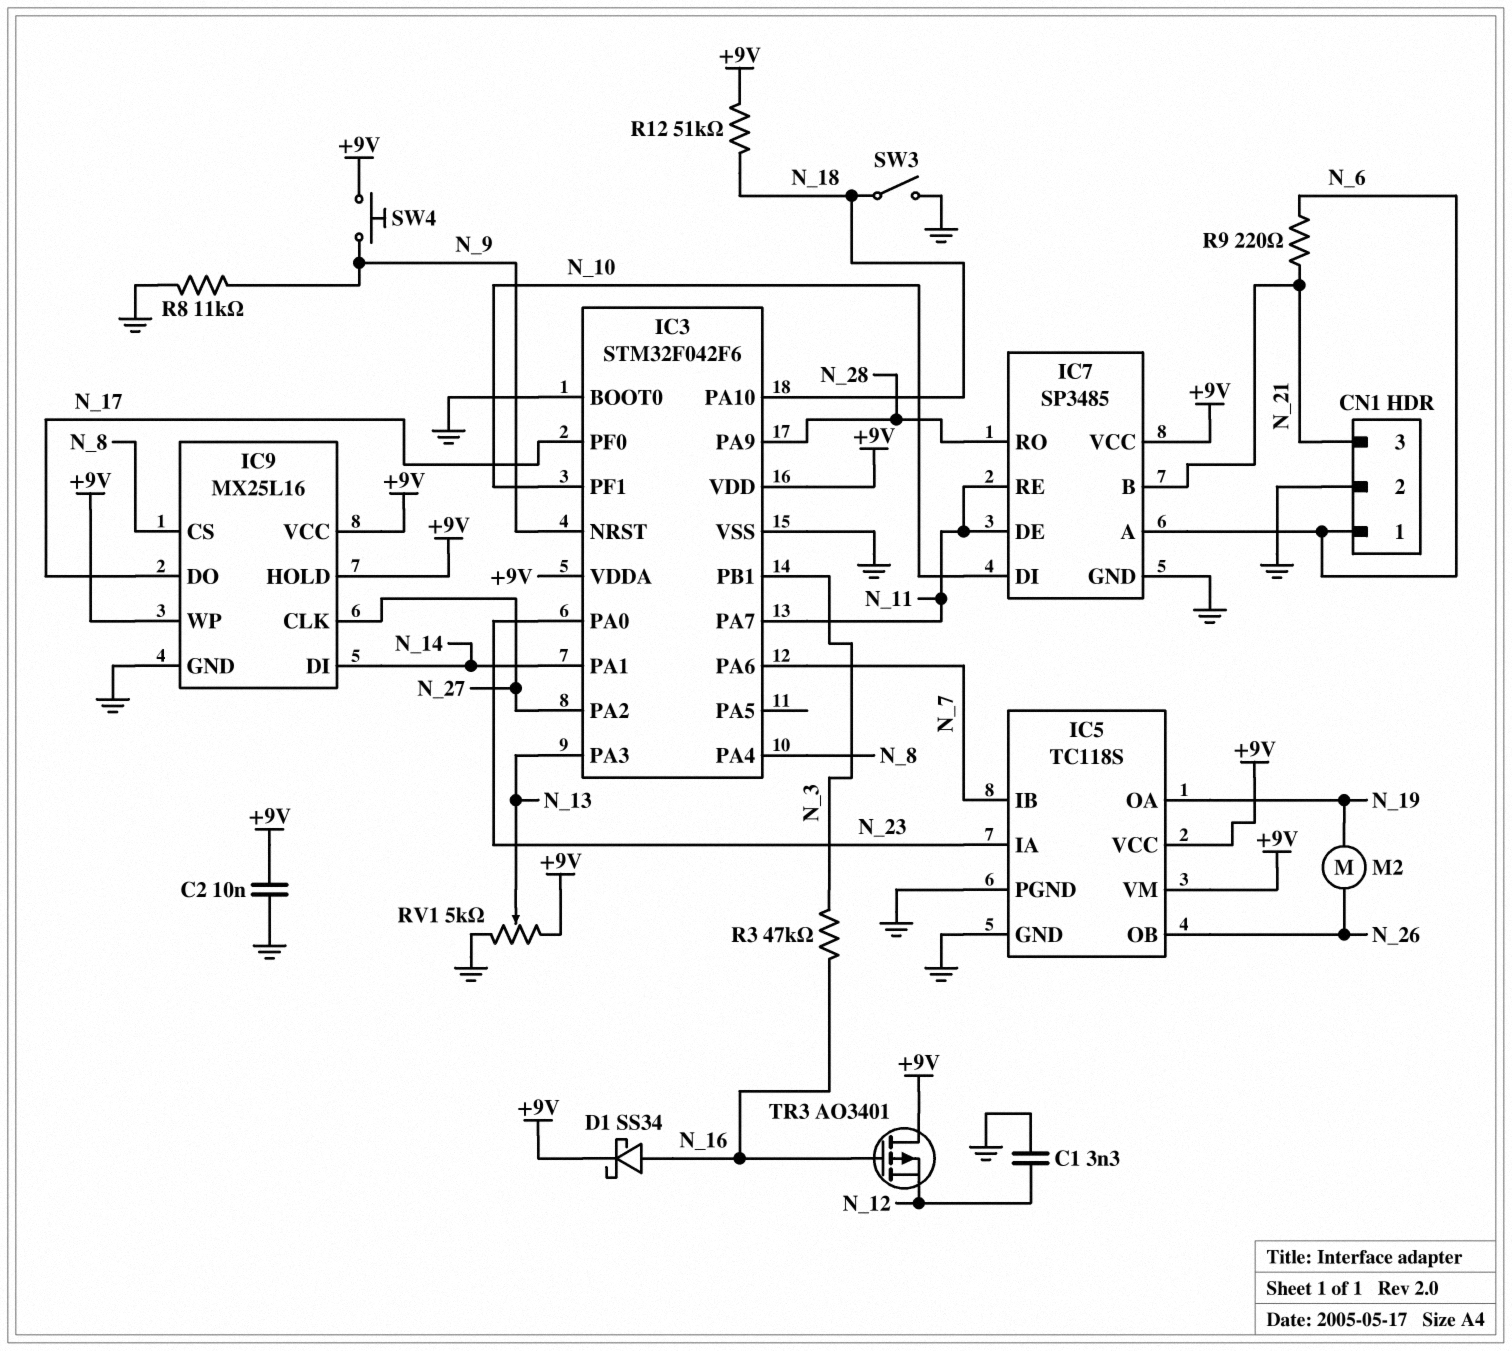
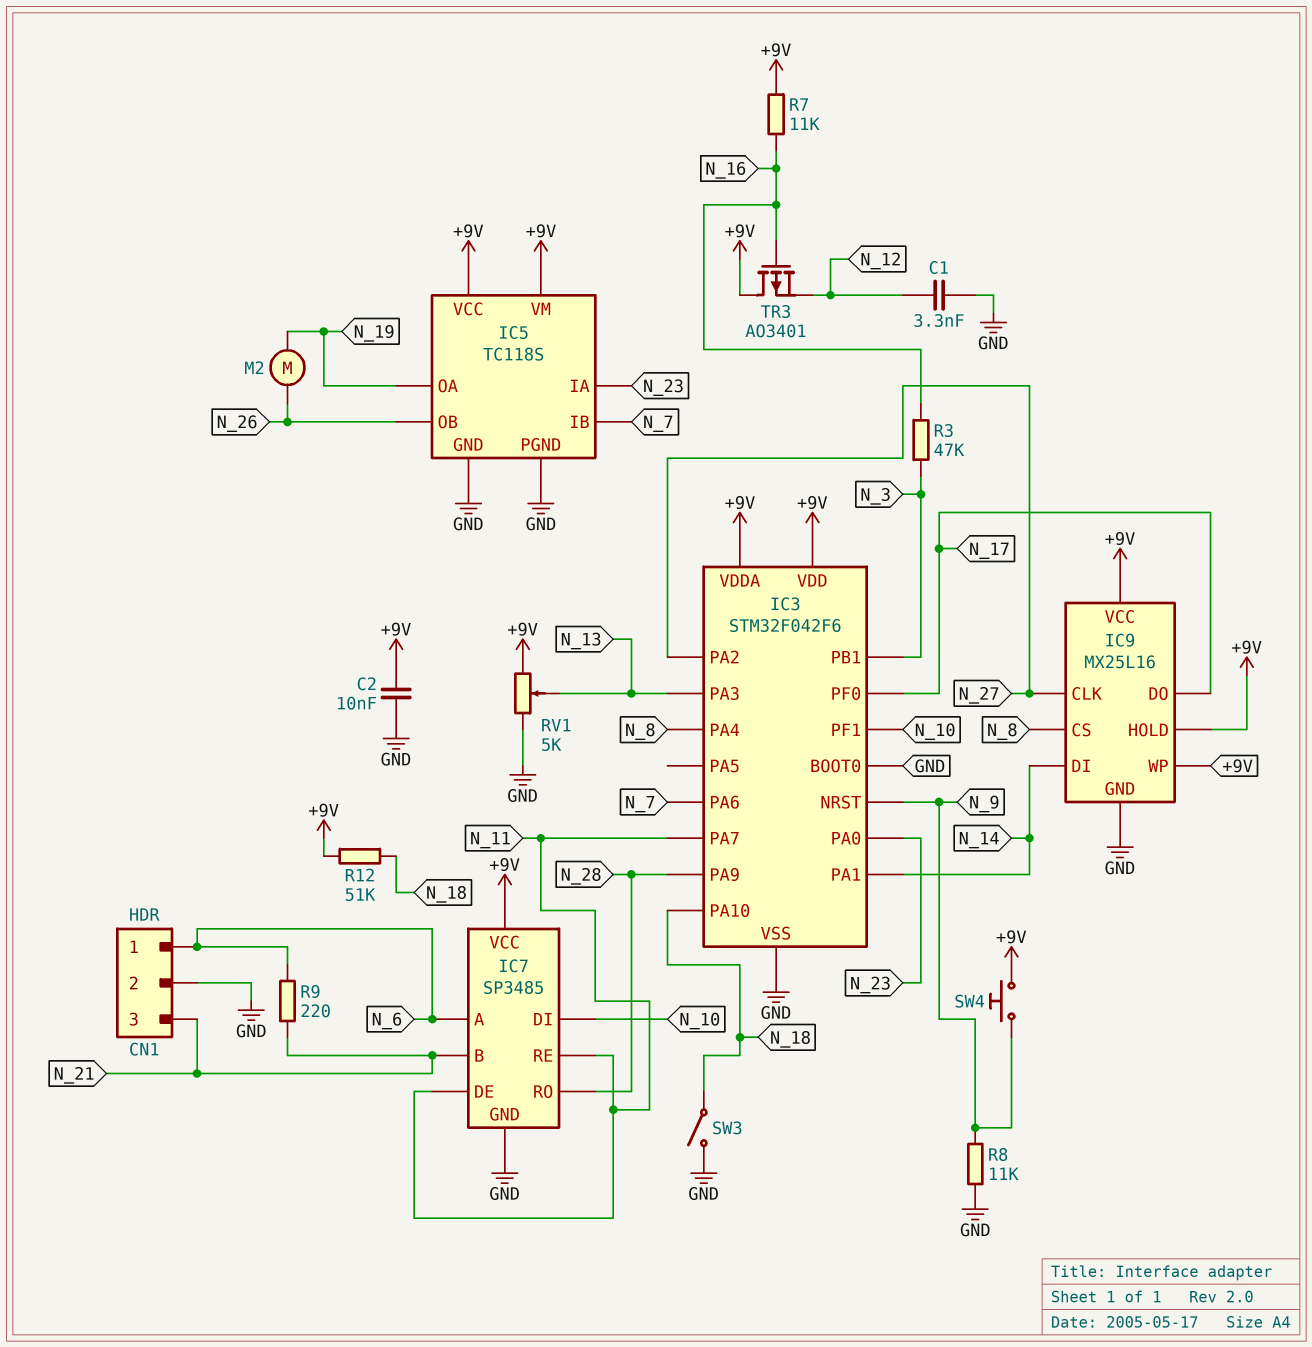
D1: schottky SS34 (A N_16, K +9V) -> none
R7: none -> 11k (+9V, N_16)

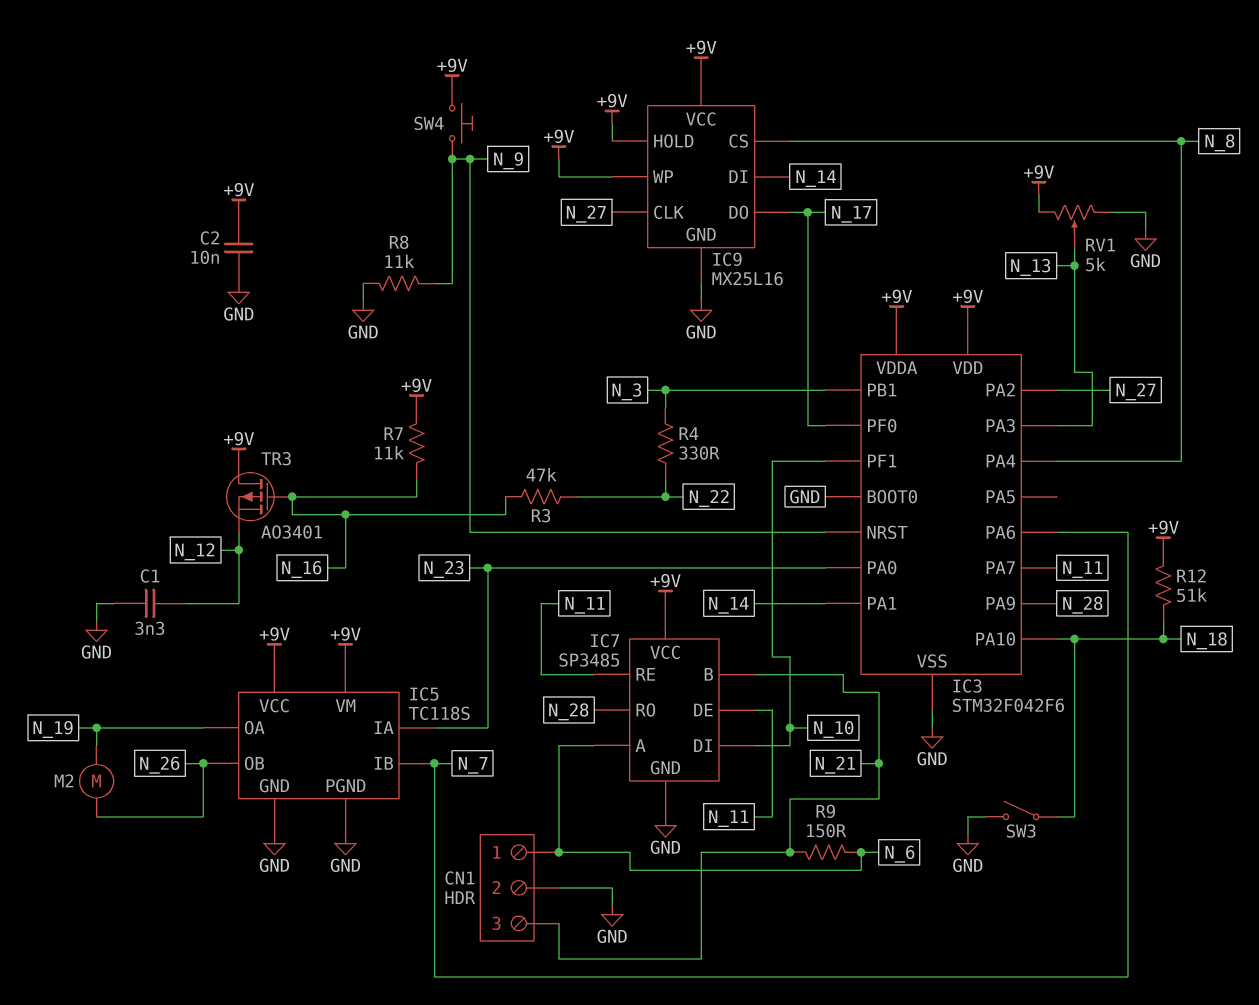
R3: 47k (N_3, N_16) -> 47k (N_16, N_22)
R4: none -> 330 (N_3, N_22)
R9: 220 (N_6, N_21) -> 150 (N_6, N_21)

